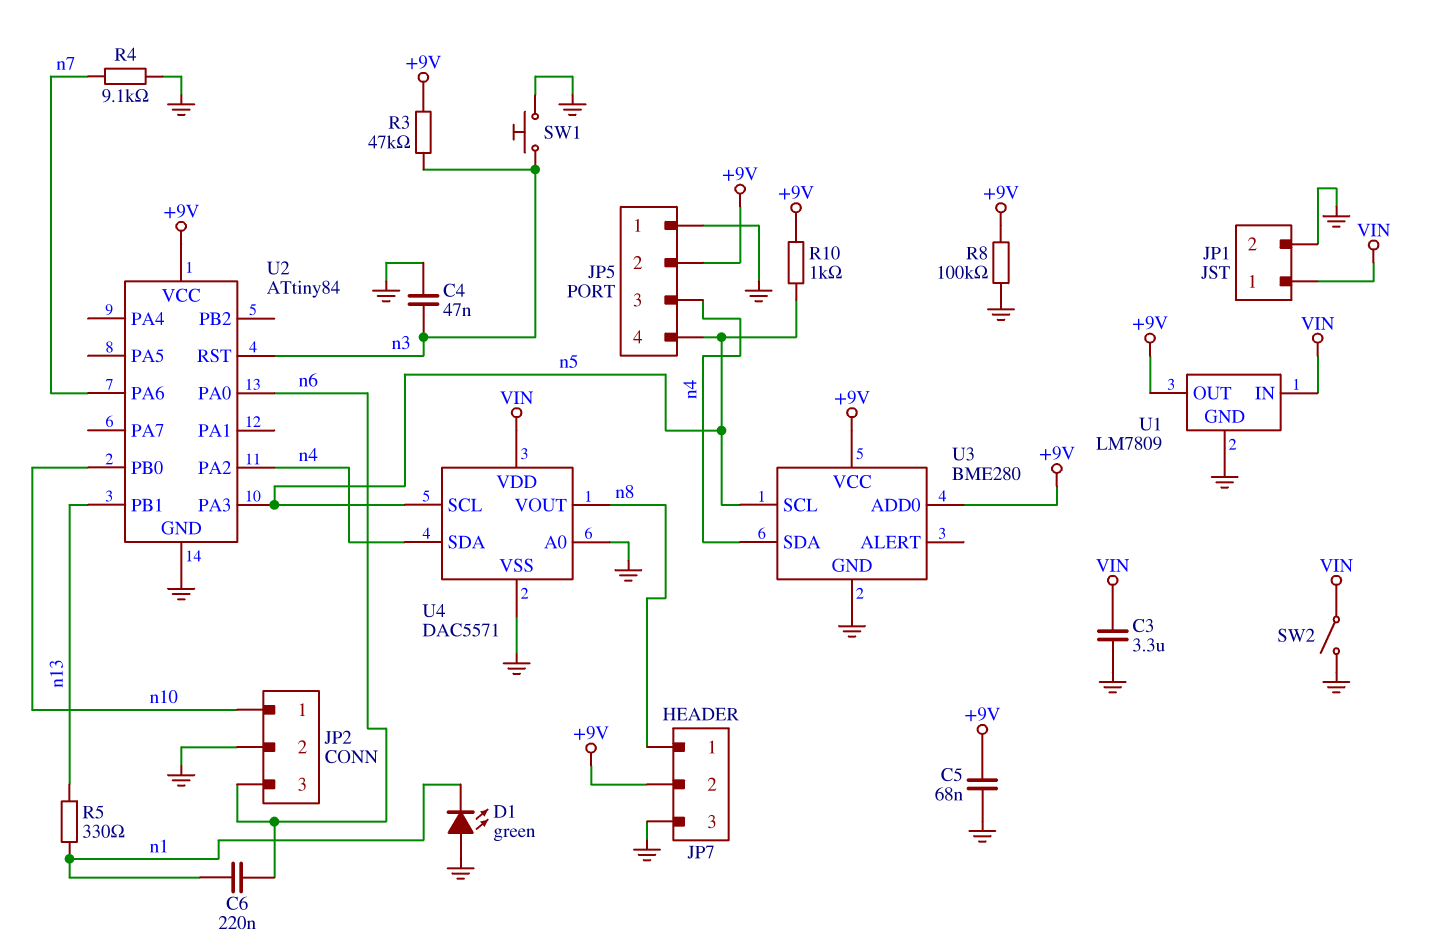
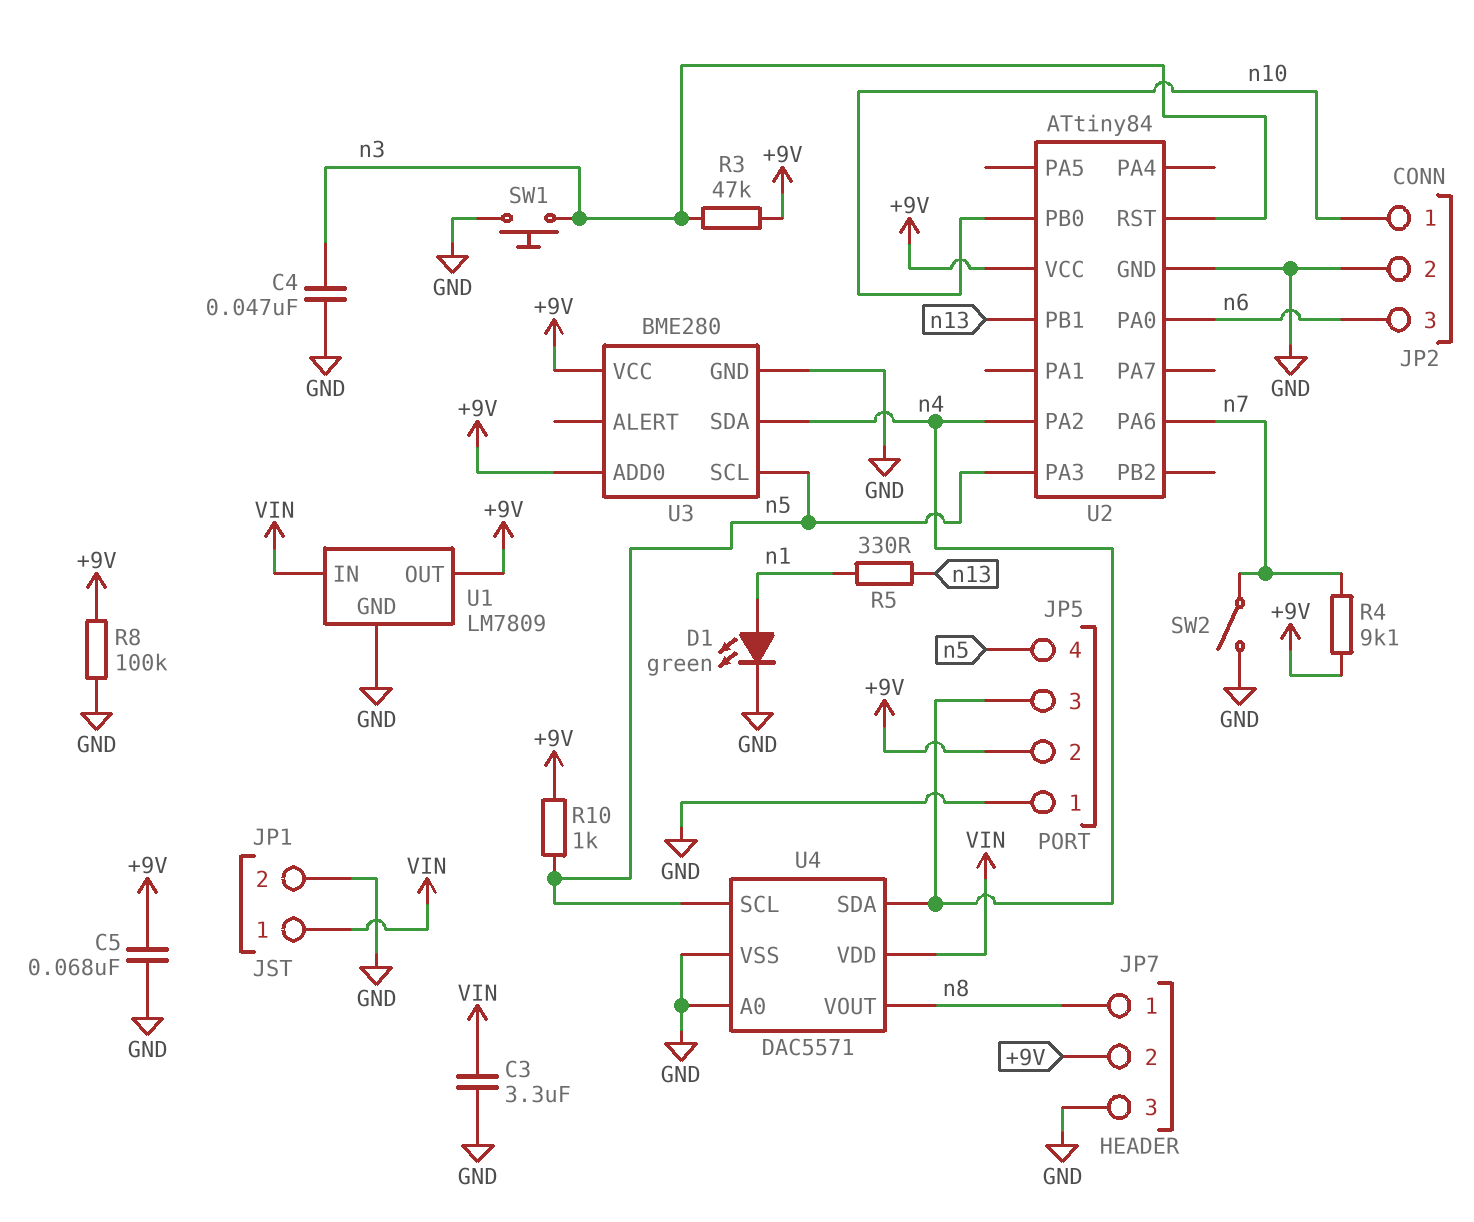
C6: 220nF (n1, n6) -> none
D1: LED green (A GND, K n1) -> LED green (A n1, K GND)
R4: 9.1k (GND, n7) -> 9.1k (+9V, n7)
SW2: switch (GND, VIN) -> switch (GND, n7)

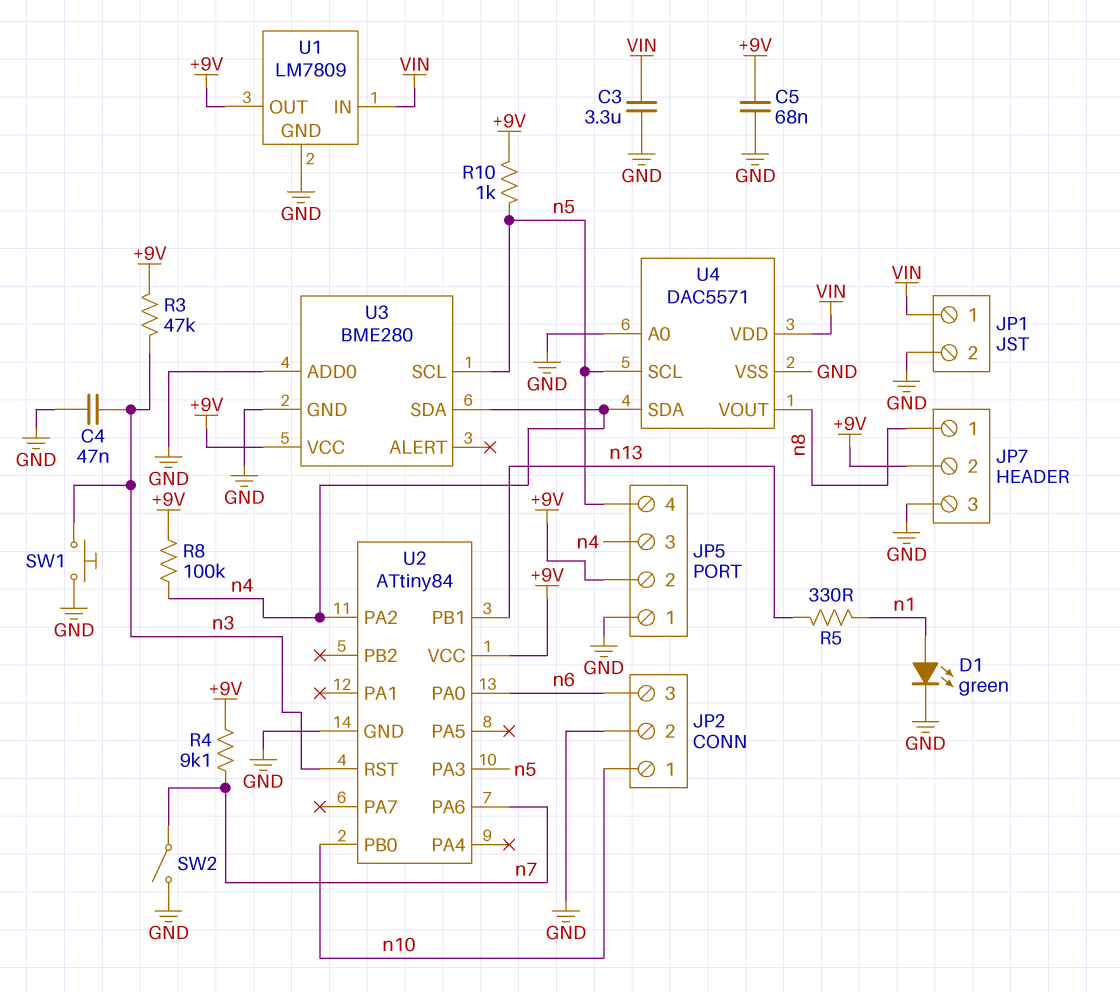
R8: 100k (+9V, GND) -> 100k (+9V, n4)
U3 pin ADD0: +9V -> GND

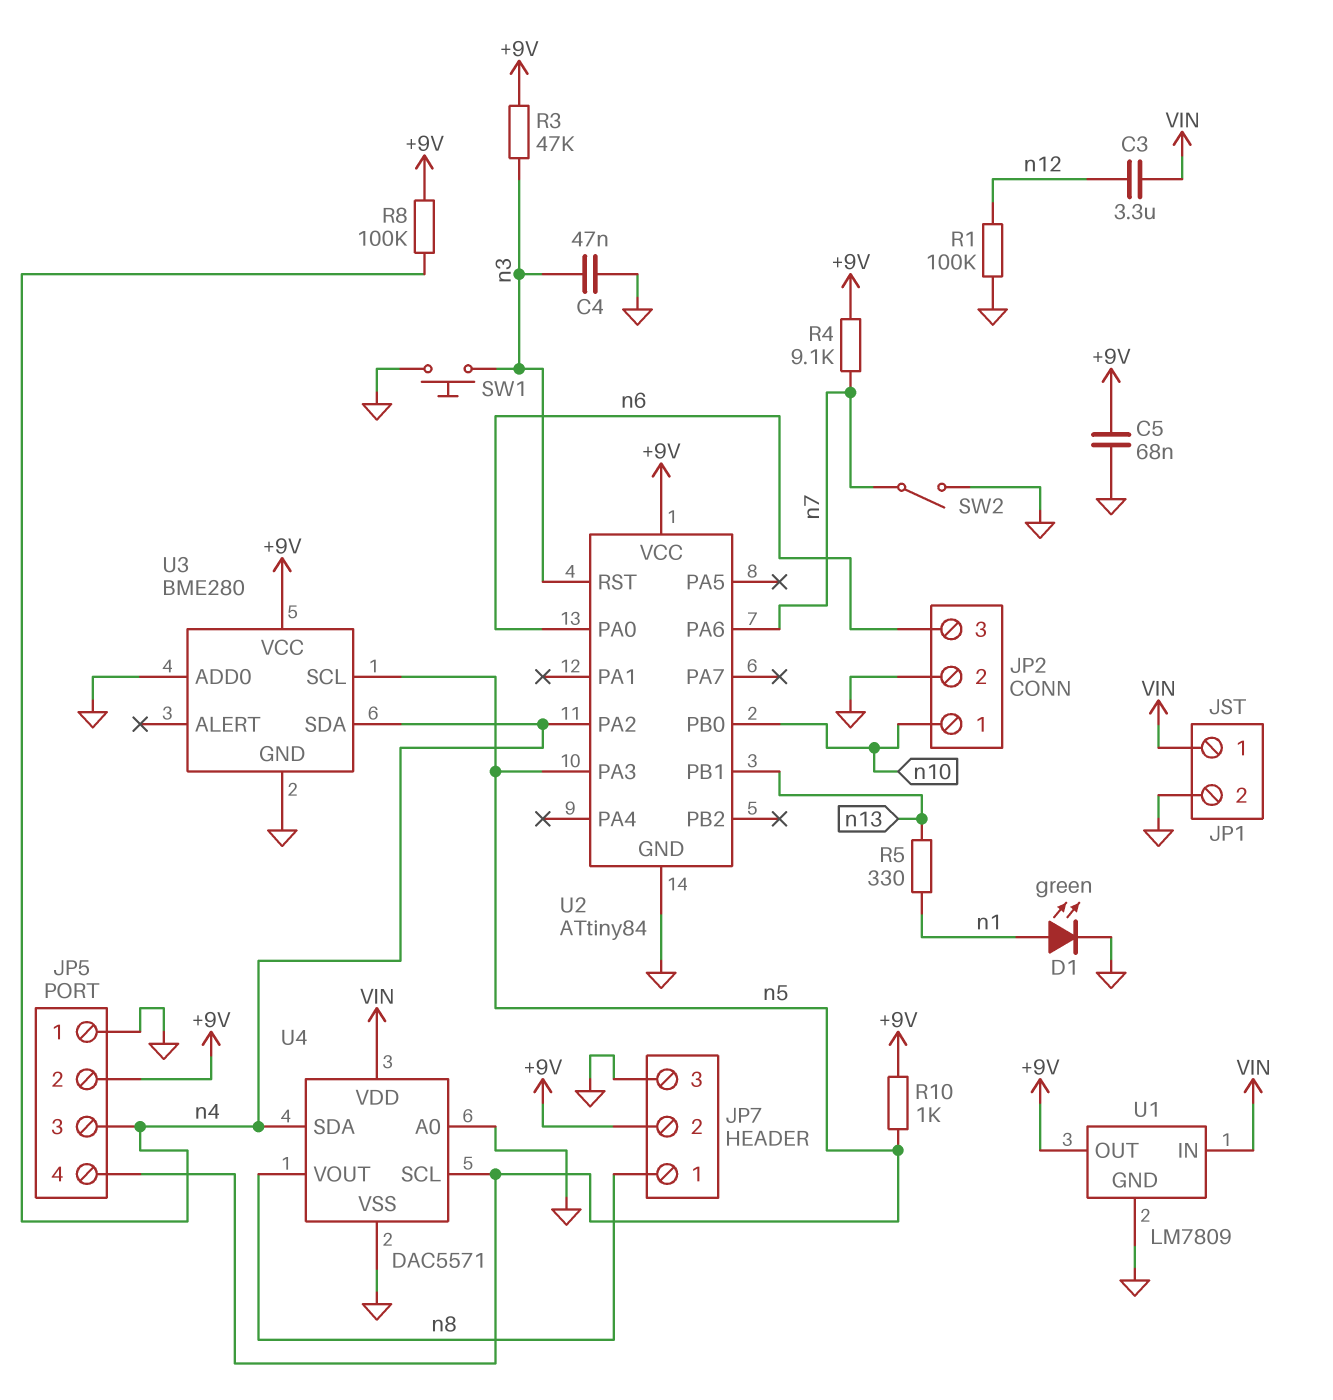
C3: 3.3uF (GND, VIN) -> 3.3uF (VIN, n12)
R1: none -> 100k (GND, n12)

